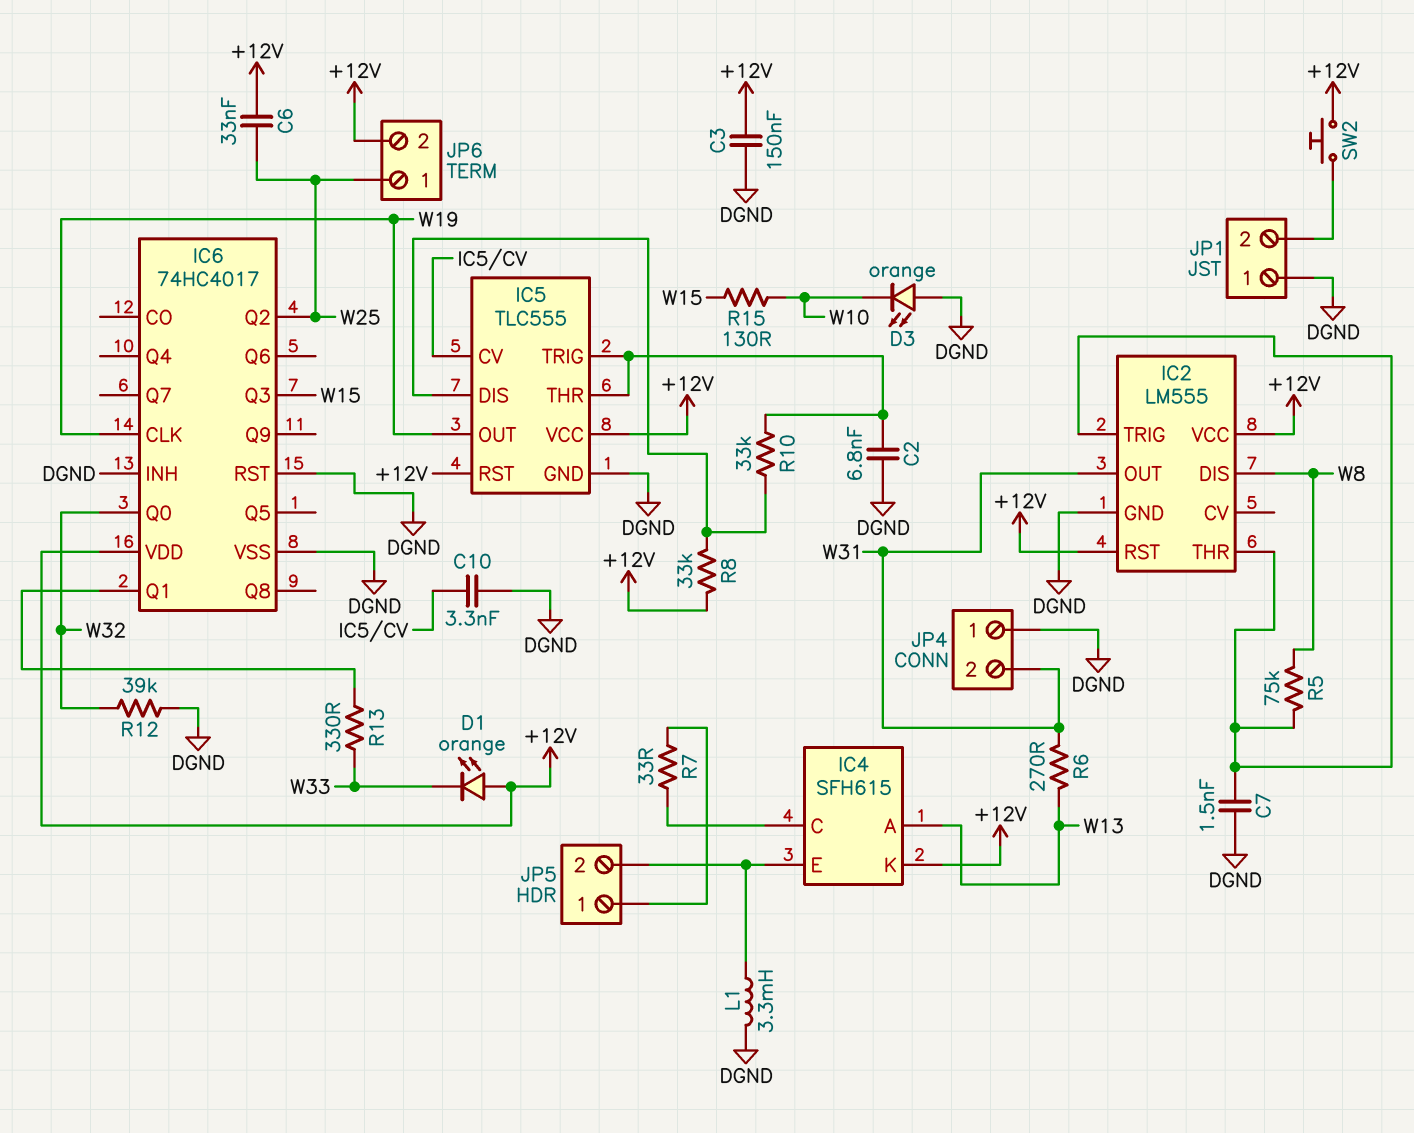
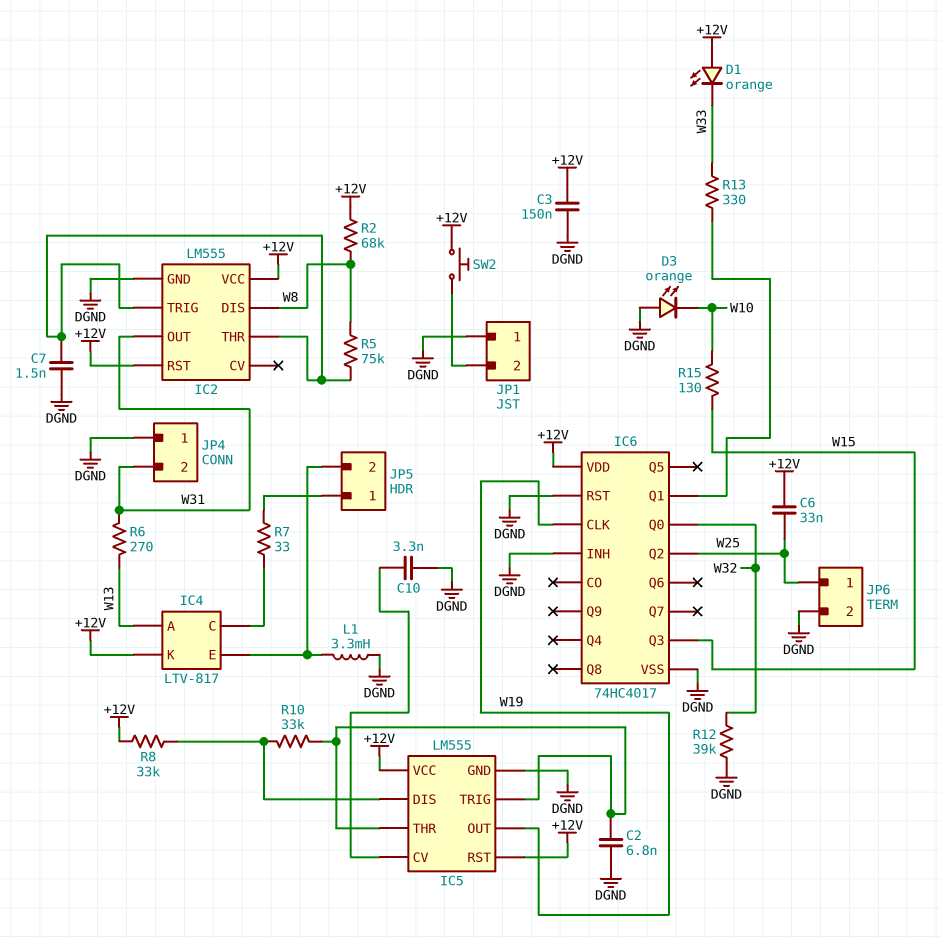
IC4: SFH615 -> LTV-817
IC5: TLC555 -> LM555
JP6 pin 2: +12V -> DGND
R2: none -> 68k (+12V, W8)

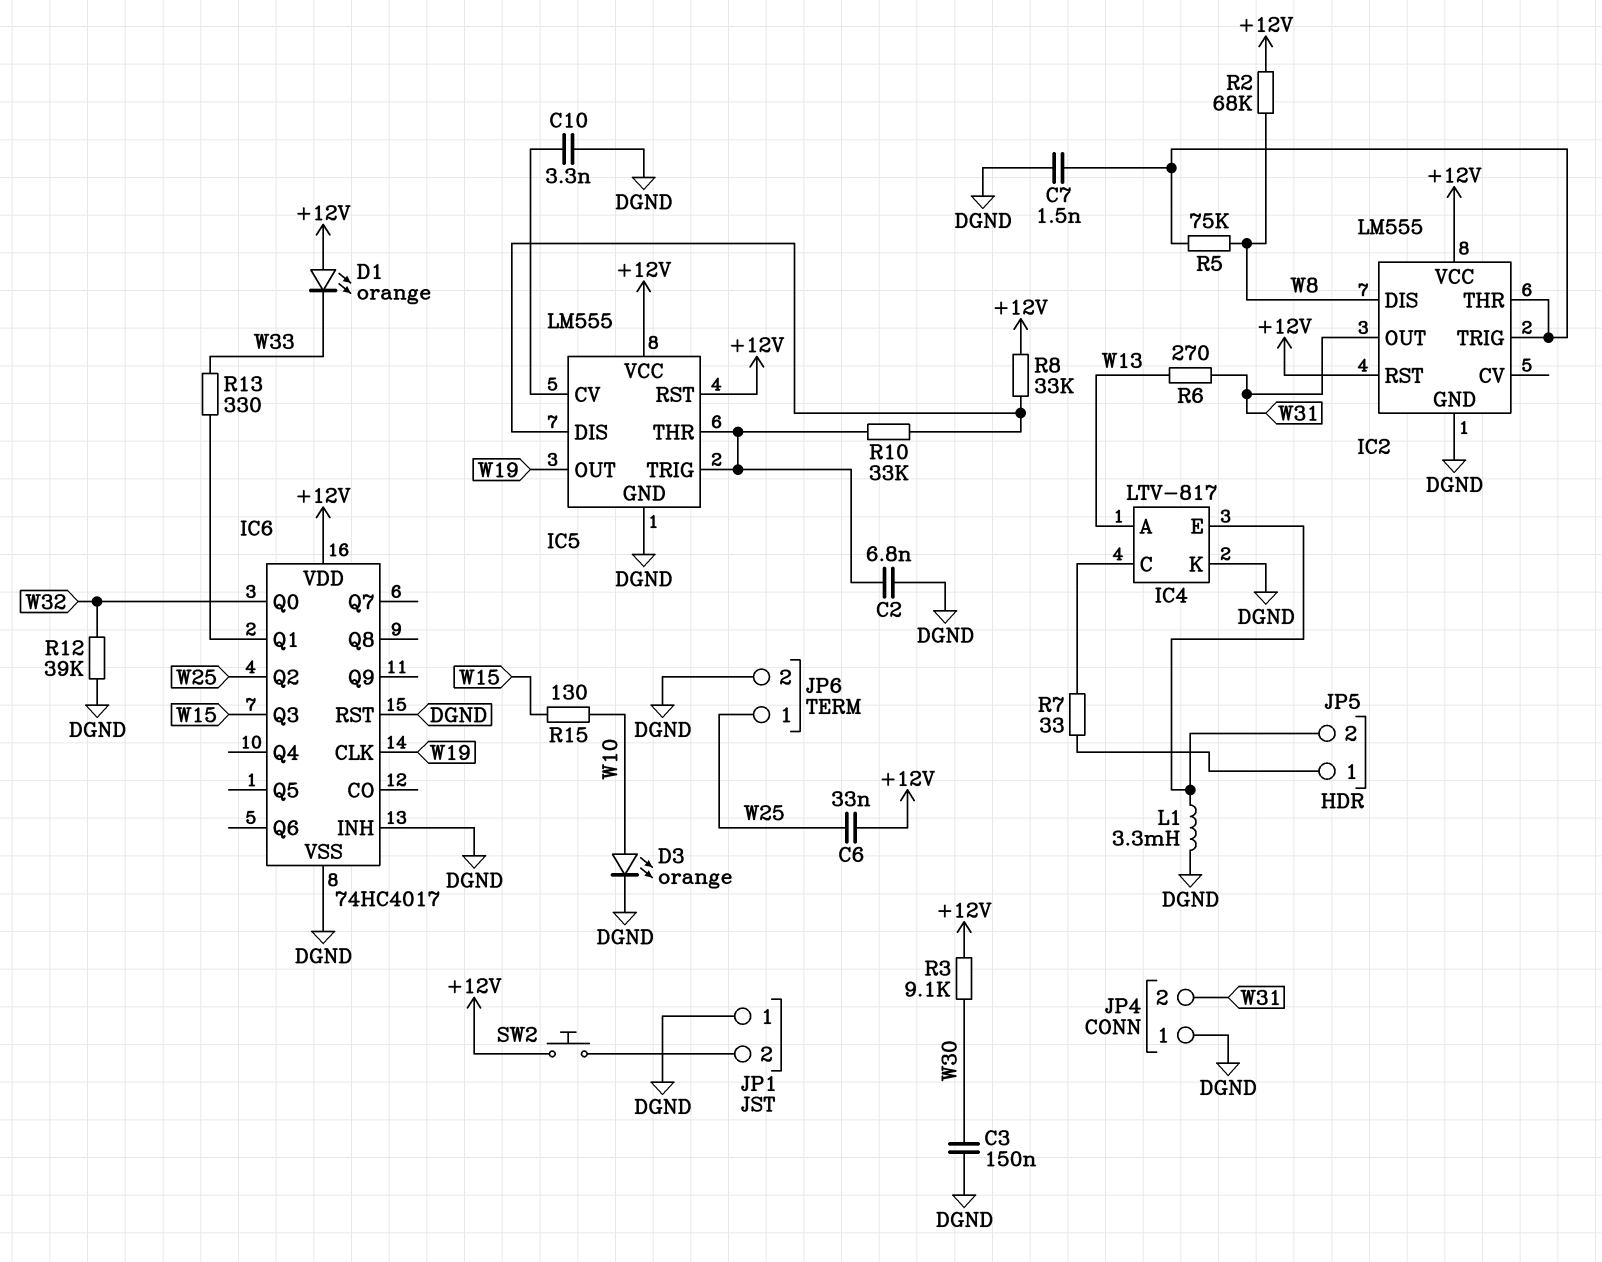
C3: 150nF (+12V, DGND) -> 150nF (DGND, W30)
D3: LED orange (A DGND, K W10) -> LED orange (A W10, K DGND)
IC4 pin K: +12V -> DGND
R3: none -> 9.1k (+12V, W30)

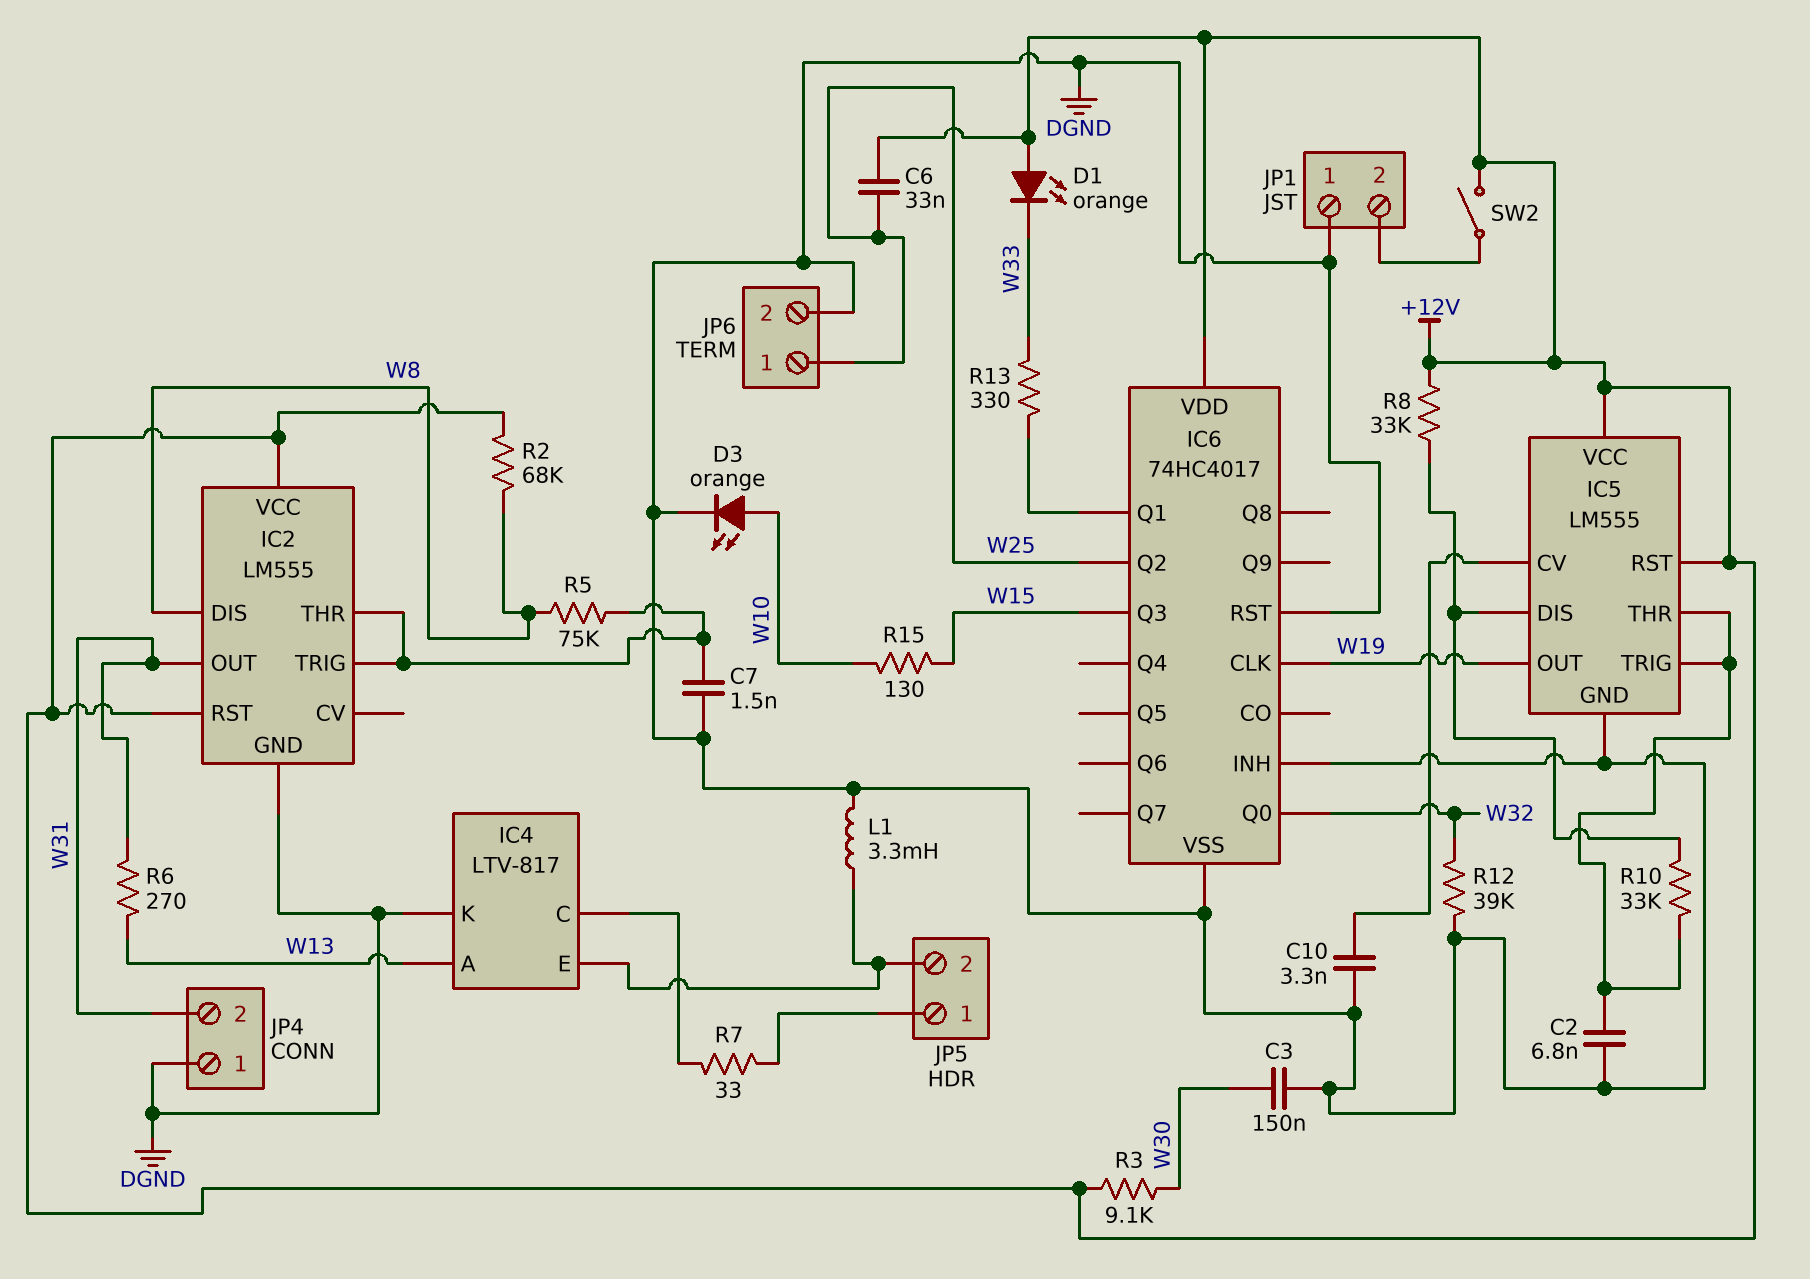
SW2: button (+12V, JP1/2) -> switch (+12V, JP1/2)

